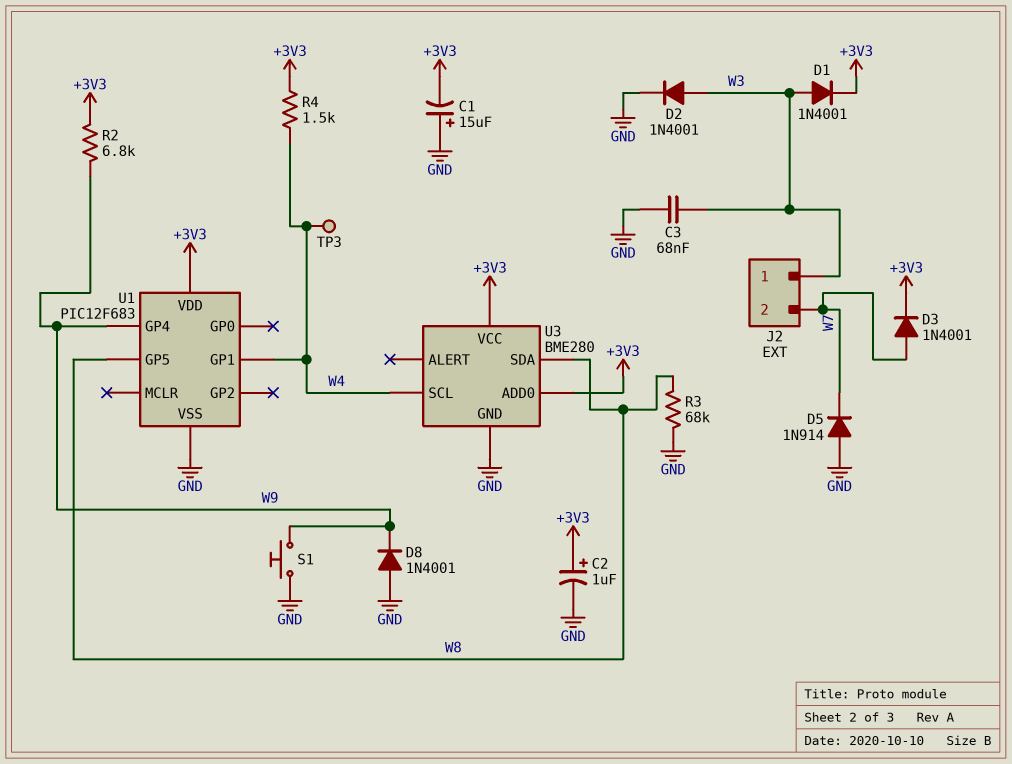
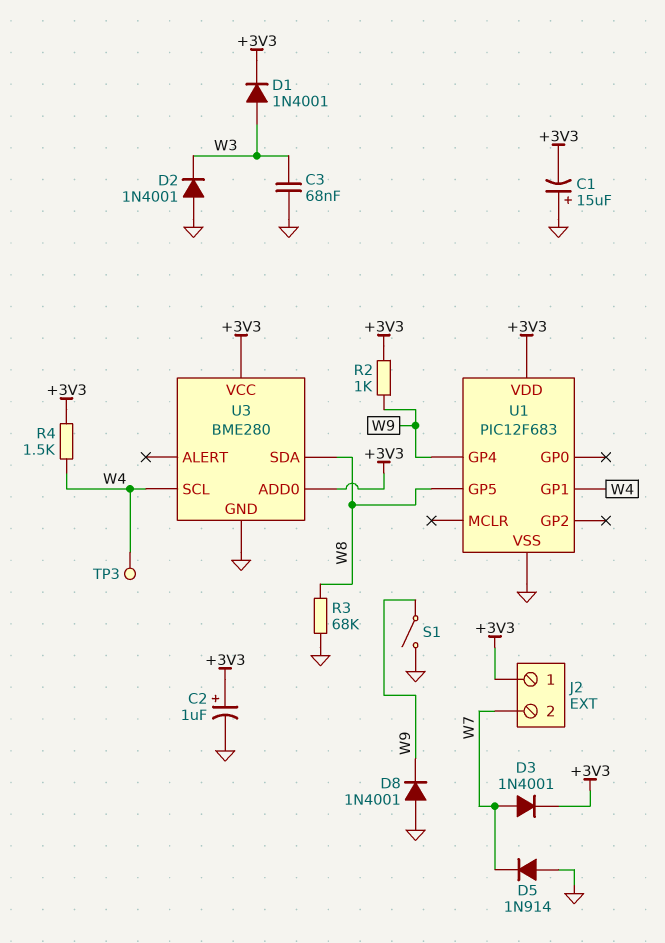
D2: diode 1N4001 (A W3, K GND) -> diode 1N4001 (A GND, K W3)
J2 pin 1: W3 -> +3V3
R2: 6.8k (+3V3, W9) -> 1k (+3V3, W9)
S1: button (GND, W9) -> switch (GND, W9)

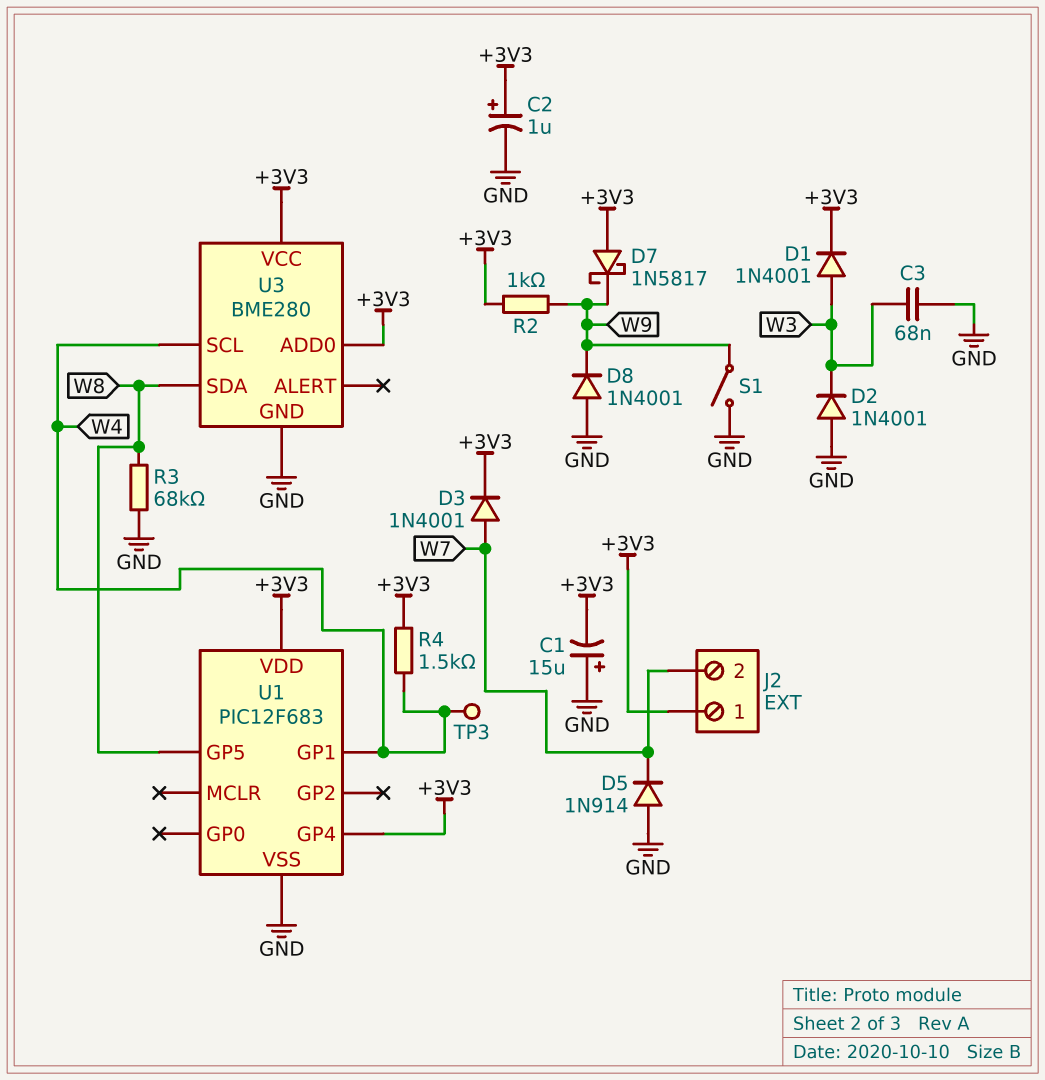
D7: none -> schottky 1N5817 (A +3V3, K W9)
U1 pin GP4: W9 -> +3V3

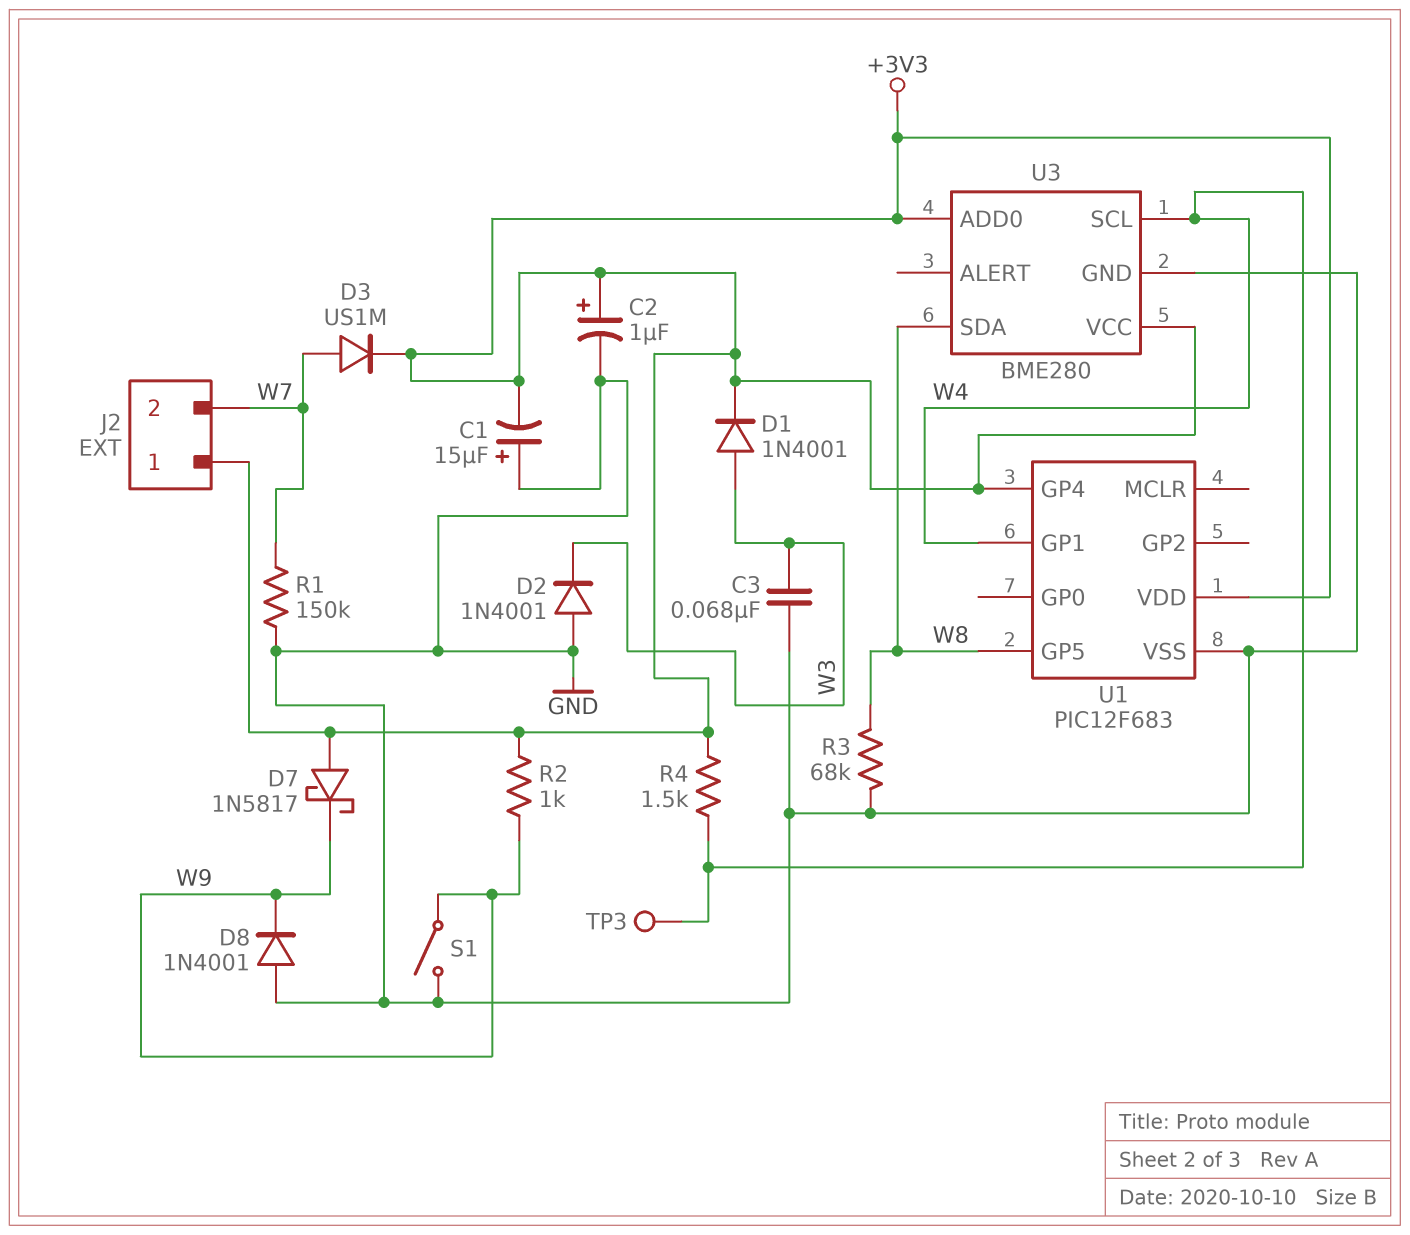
D3: diode 1N4001 (A W7, K +3V3) -> diode US1M (A W7, K +3V3)
D5: diode 1N914 (A GND, K W7) -> none
R1: none -> 150k (GND, W7)

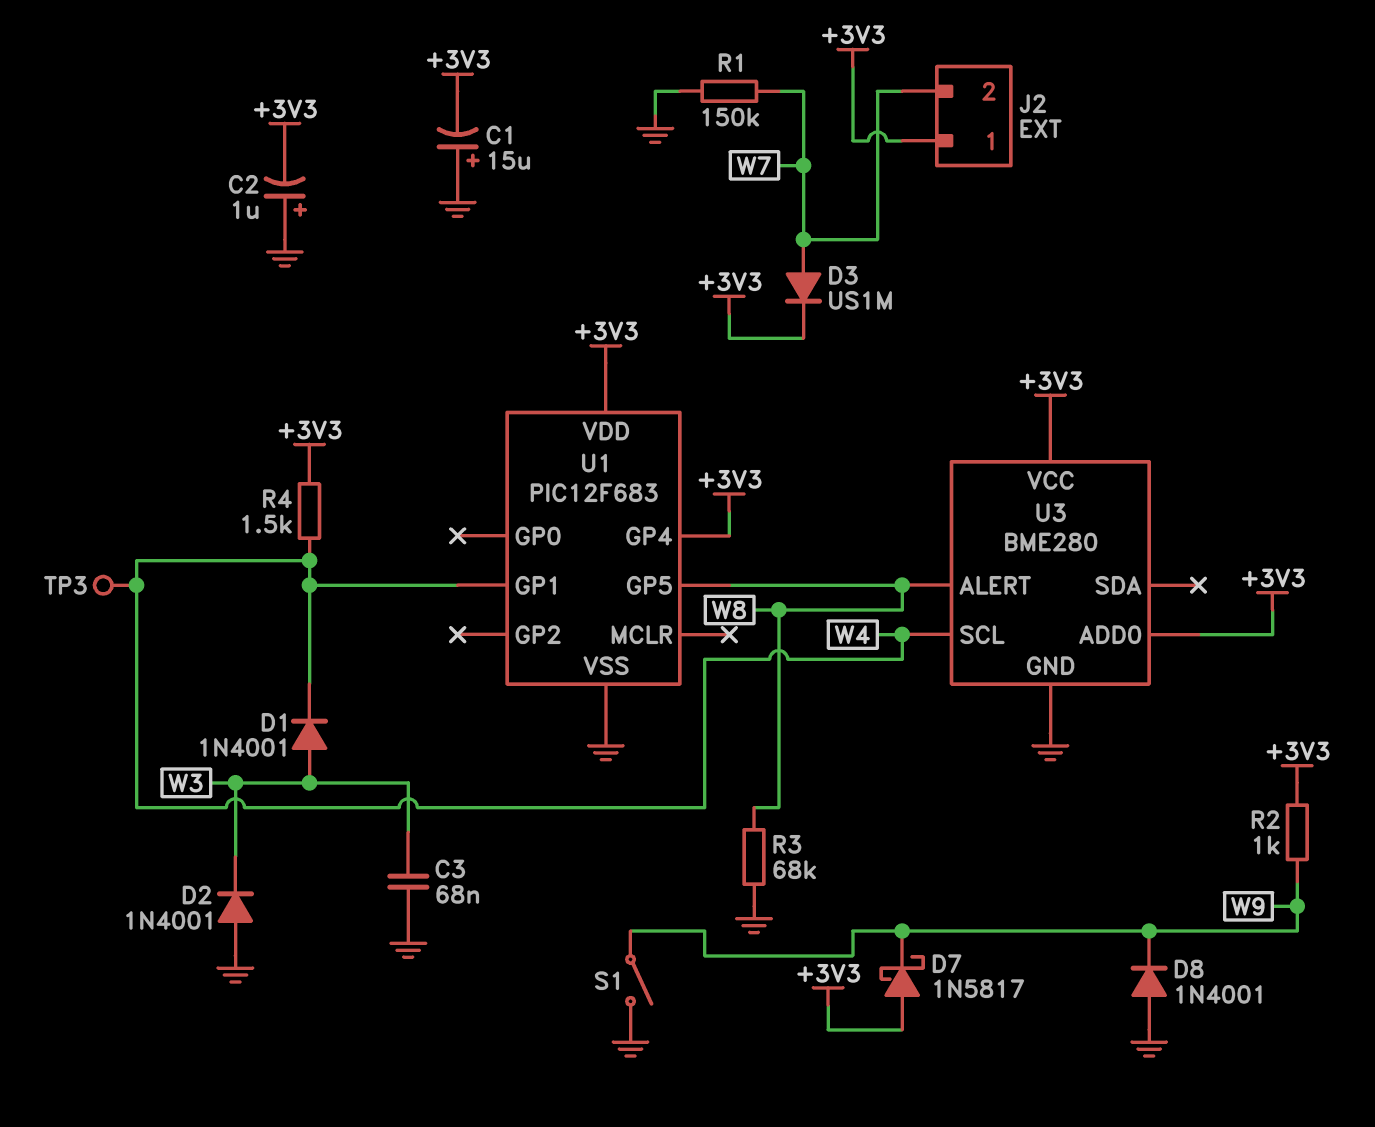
C2: 1uF (plus +3V3, minus GND) -> 1uF (plus GND, minus +3V3)
D1: diode 1N4001 (A W3, K +3V3) -> diode 1N4001 (A W3, K W4)
U3 pin ALERT: none -> W8
U3 pin SDA: W8 -> none

